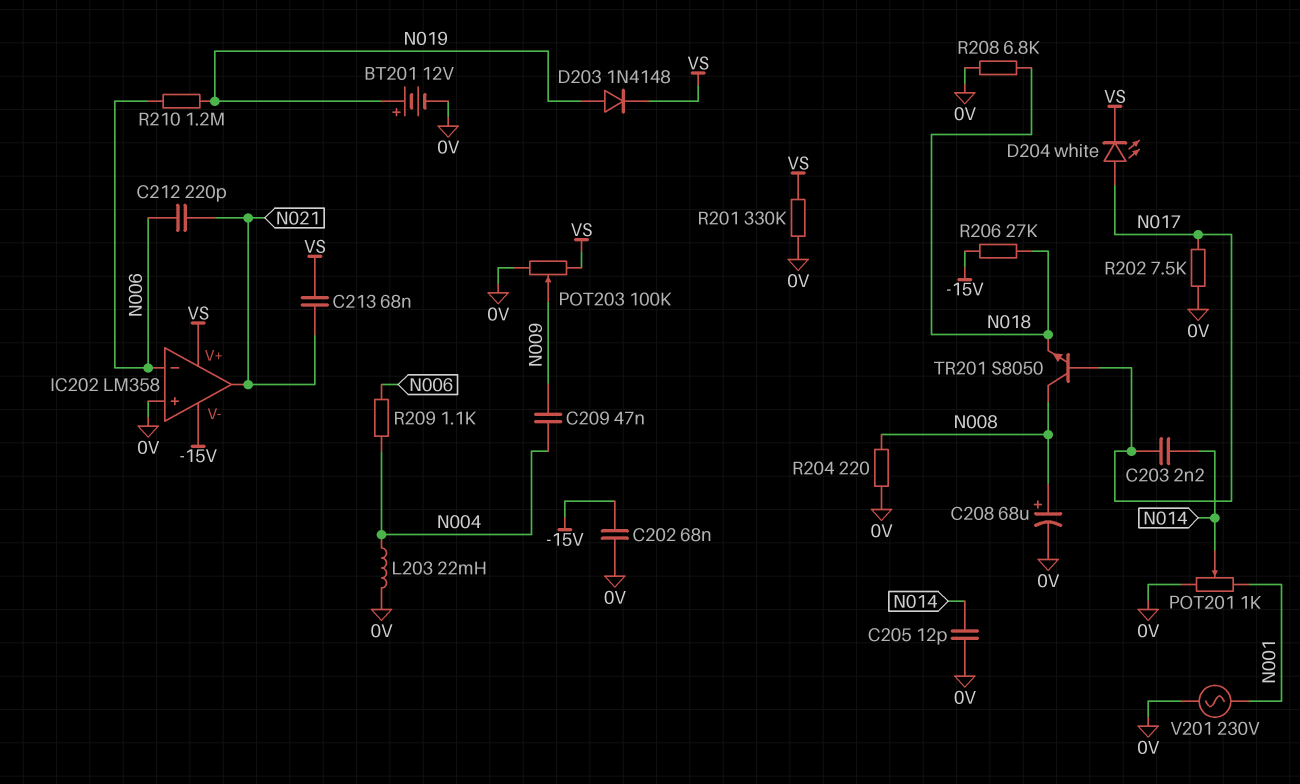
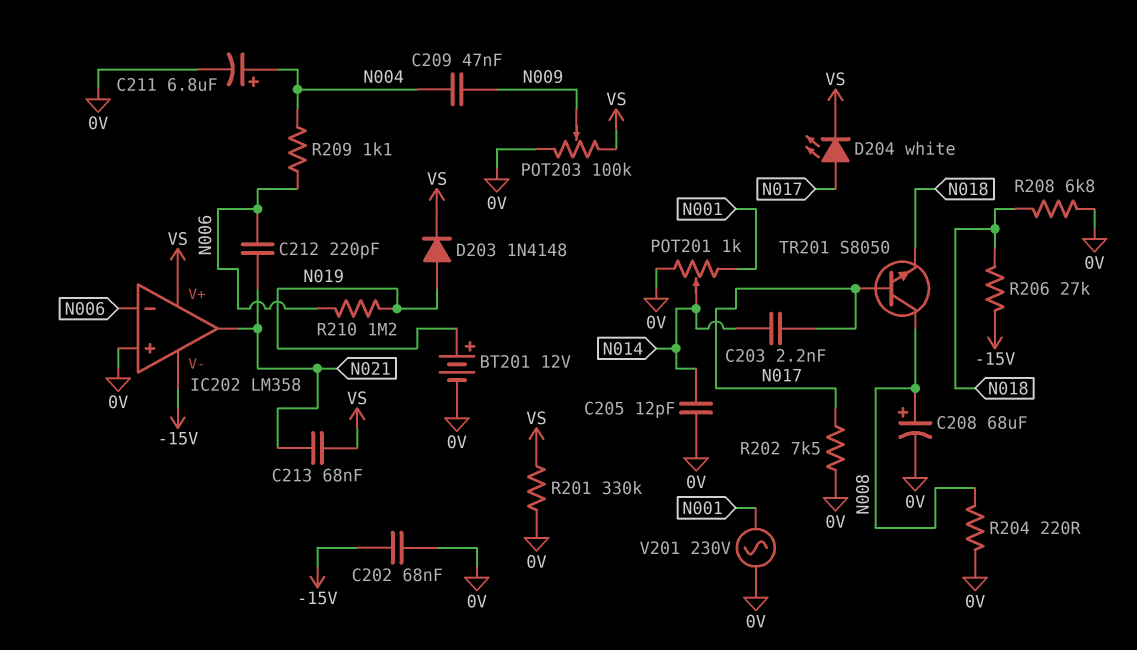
C211: none -> 6.8uF (plus N004, minus 0V)
L203: 22mH (0V, N004) -> none

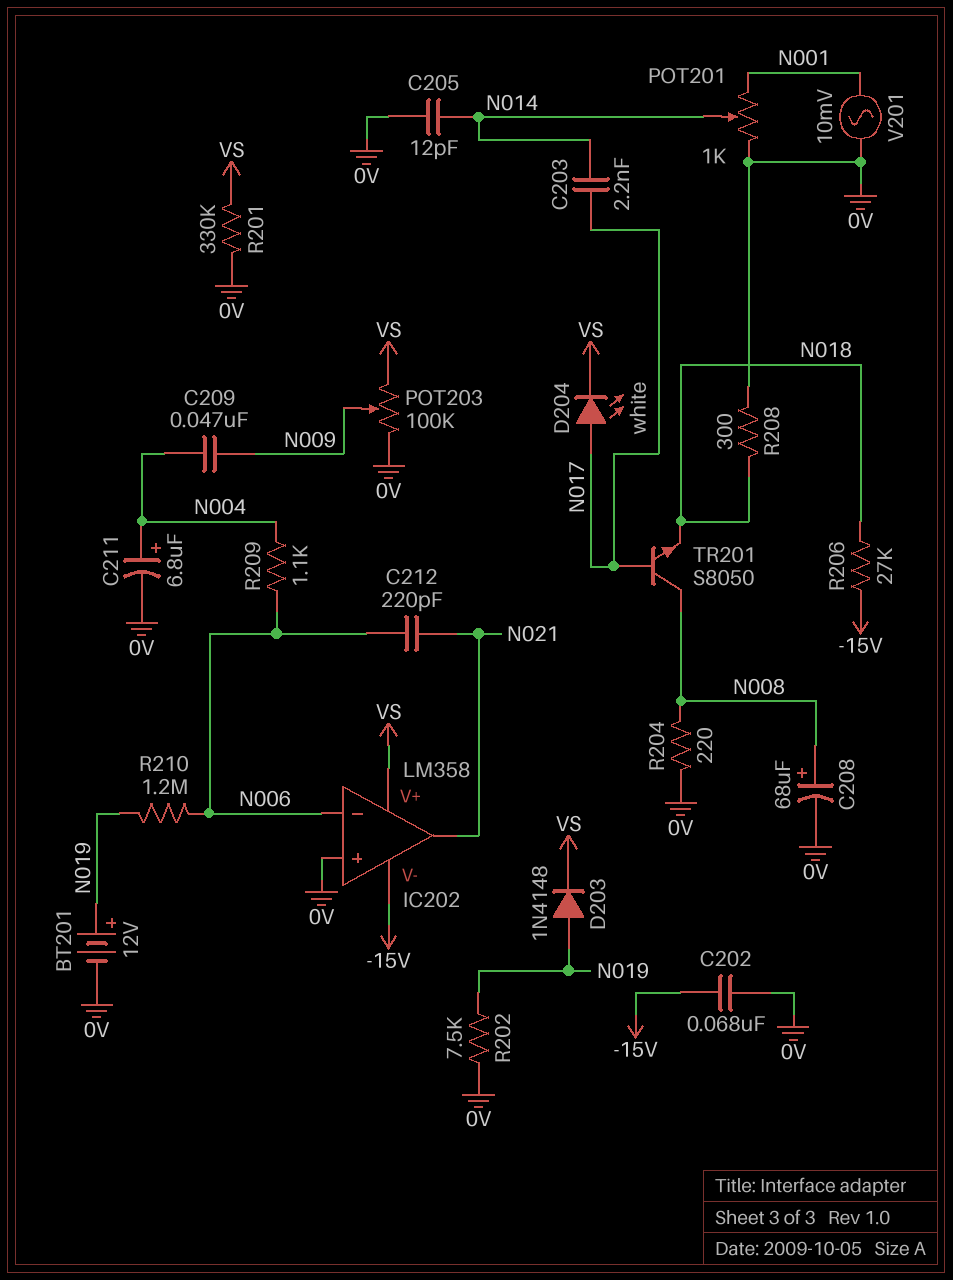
C213: 68nF (N021, VS) -> none
R202: 7.5k (0V, N017) -> 7.5k (0V, N019)
R208: 6.8k (0V, N018) -> 300 (0V, N018)
V201: AC 230V (0V, N001) -> AC 10mV (0V, N001)

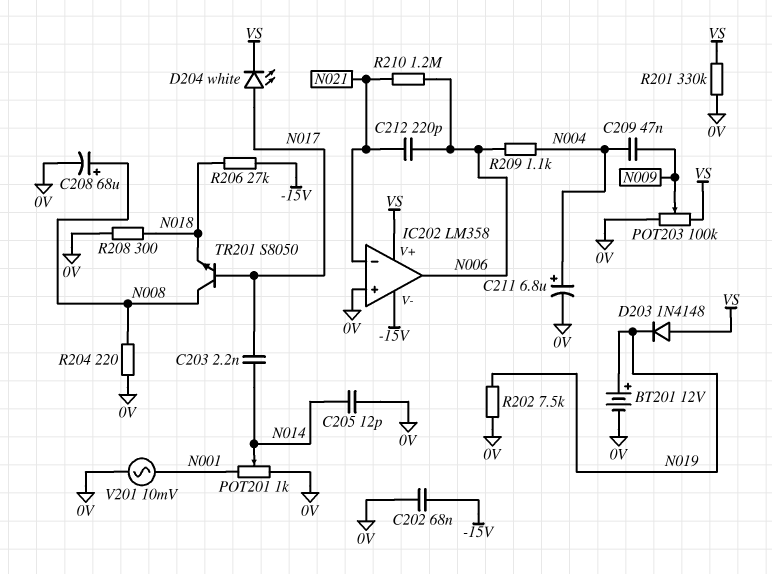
D203: diode 1N4148 (A N019, K VS) -> diode 1N4148 (A VS, K N019)
IC202 pin in-: N006 -> N021
IC202 pin out: N021 -> N006
R210: 1.2M (N006, N019) -> 1.2M (N006, N021)

